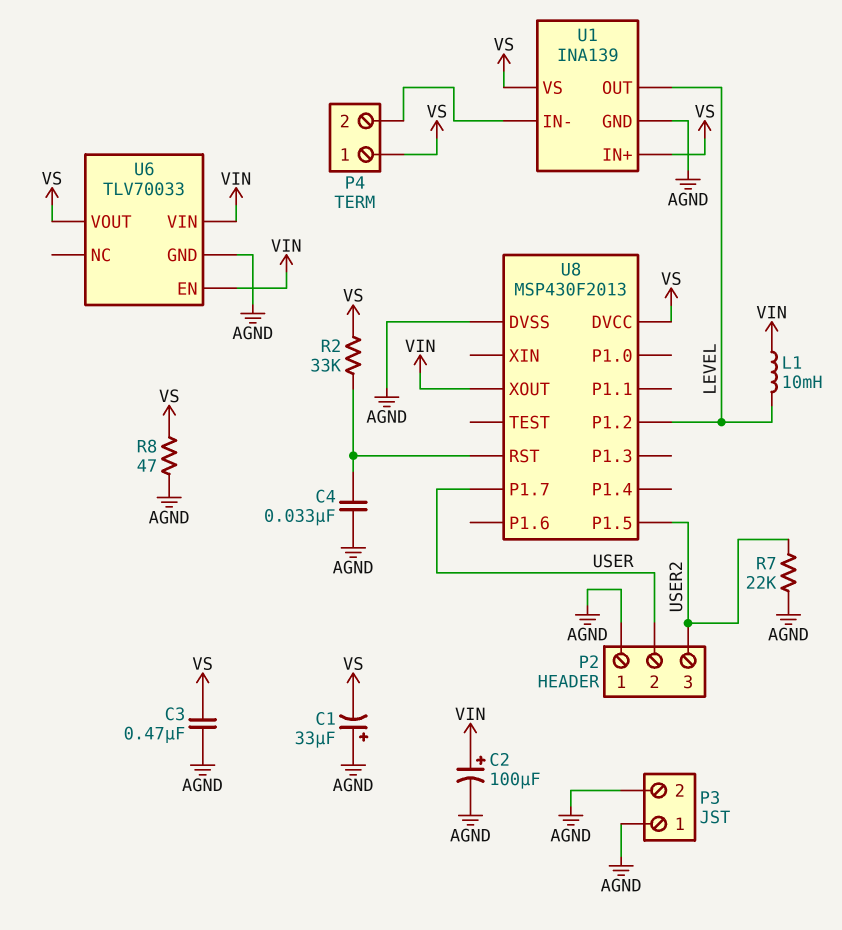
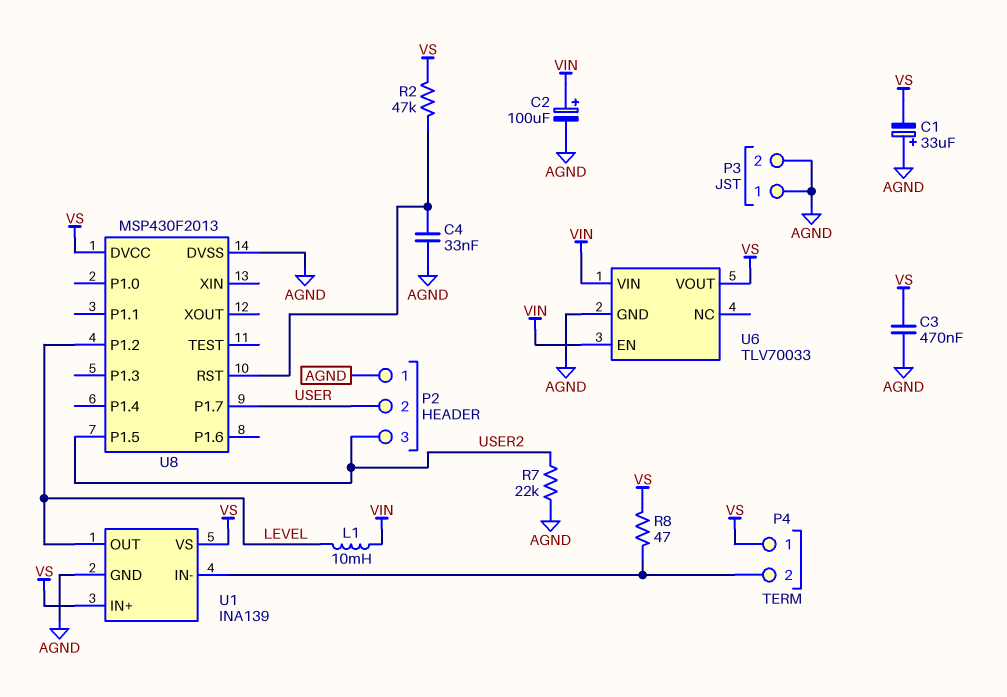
R2: 33k (U8/RST, VS) -> 47k (U8/RST, VS)
R8: 47 (AGND, VS) -> 47 (P4/2, VS)
U8 pin XOUT: VIN -> none

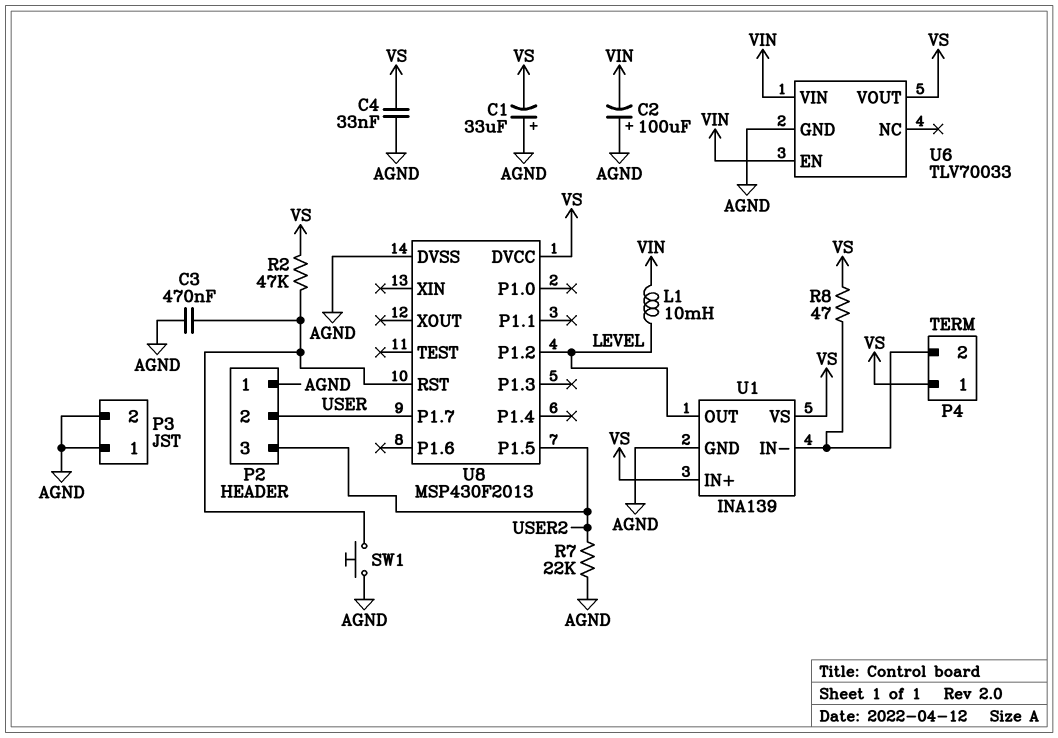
C2: 100uF (plus VIN, minus AGND) -> 100uF (plus AGND, minus VIN)
C3: 470nF (AGND, VS) -> 470nF (AGND, U8/RST)
C4: 33nF (AGND, U8/RST) -> 33nF (AGND, VS)
SW1: none -> button (AGND, U8/RST)

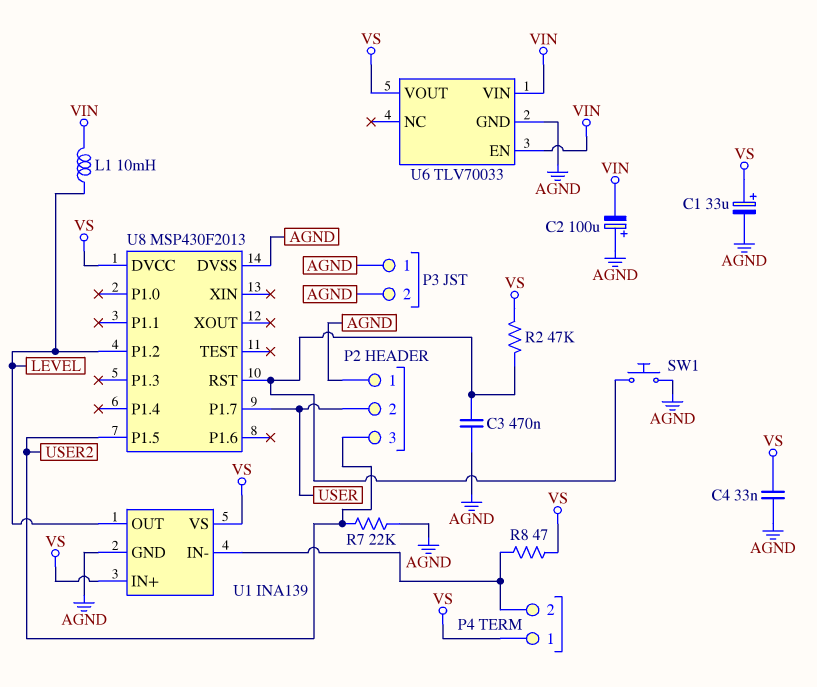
C1: 33uF (plus AGND, minus VS) -> 33uF (plus VS, minus AGND)

